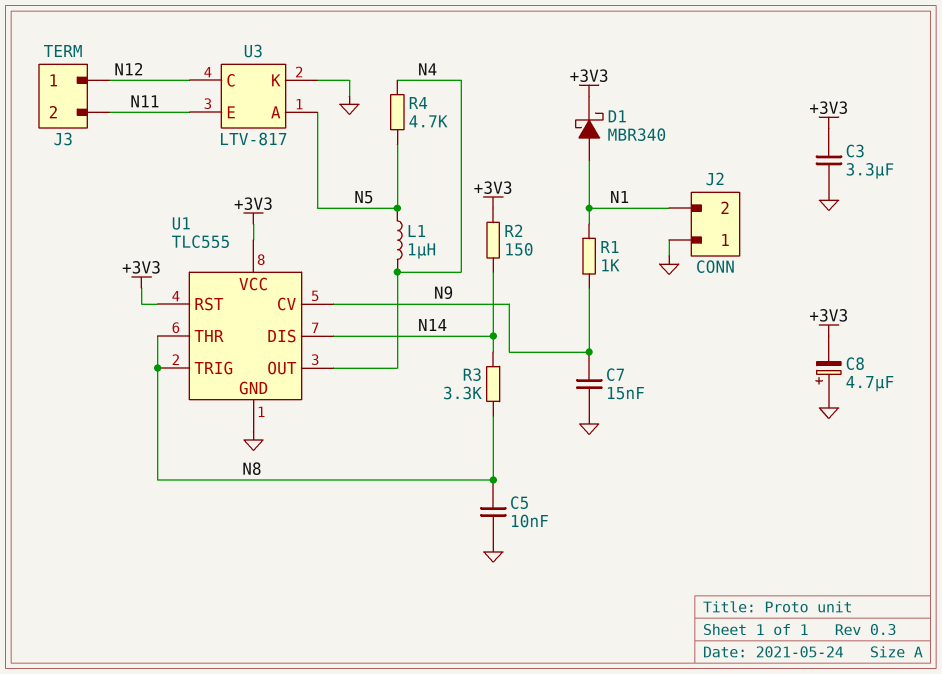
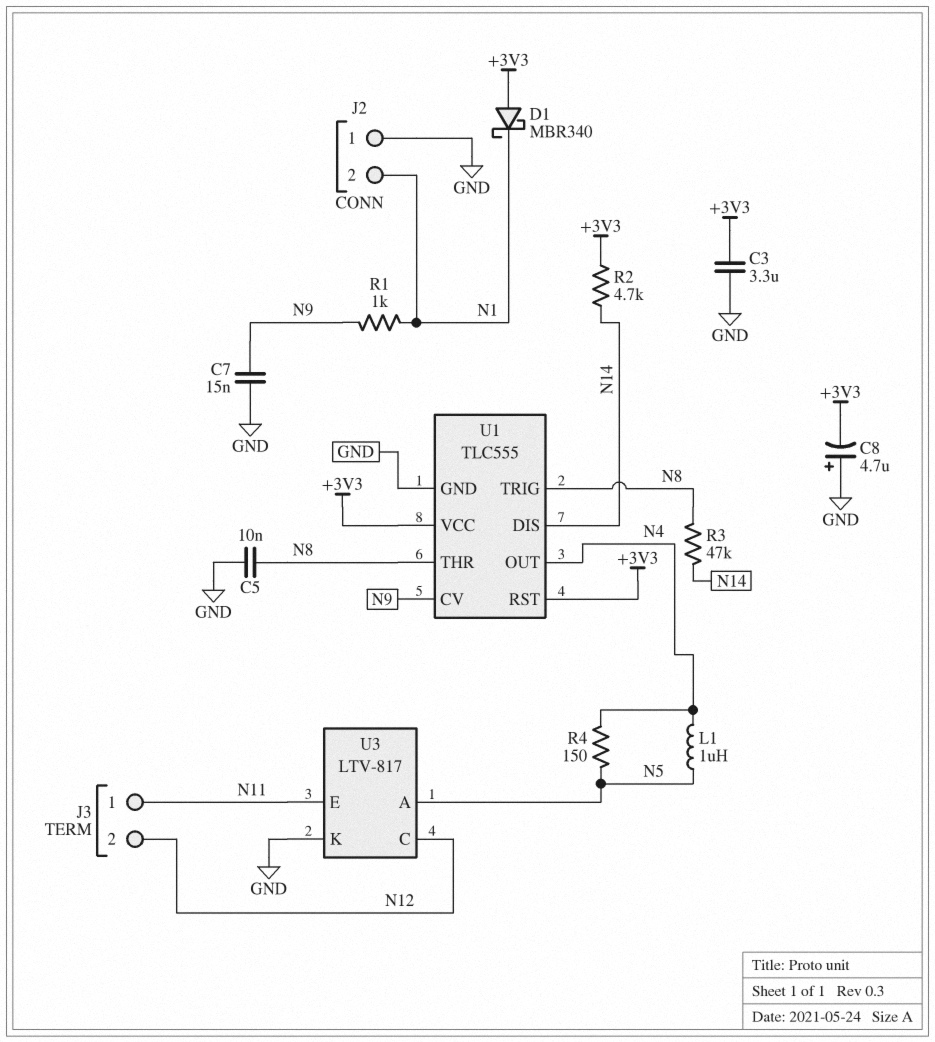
D1: schottky MBR340 (A N1, K +3V3) -> schottky MBR340 (A +3V3, K N1)
J3 pin 1: N12 -> N11
J3 pin 2: N11 -> N12
R2: 150 (+3V3, N14) -> 4.7k (+3V3, N14)
R3: 3.3k (N8, N14) -> 47k (N8, N14)
R4: 4.7k (N4, N5) -> 150 (N4, N5)

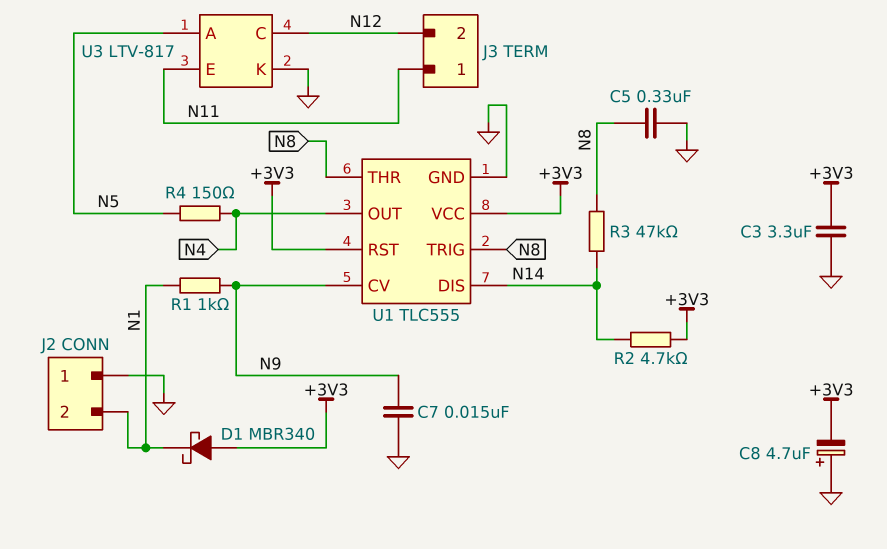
C5: 10nF (GND, N8) -> 330nF (GND, N8)
L1: 1uH (N4, N5) -> none

